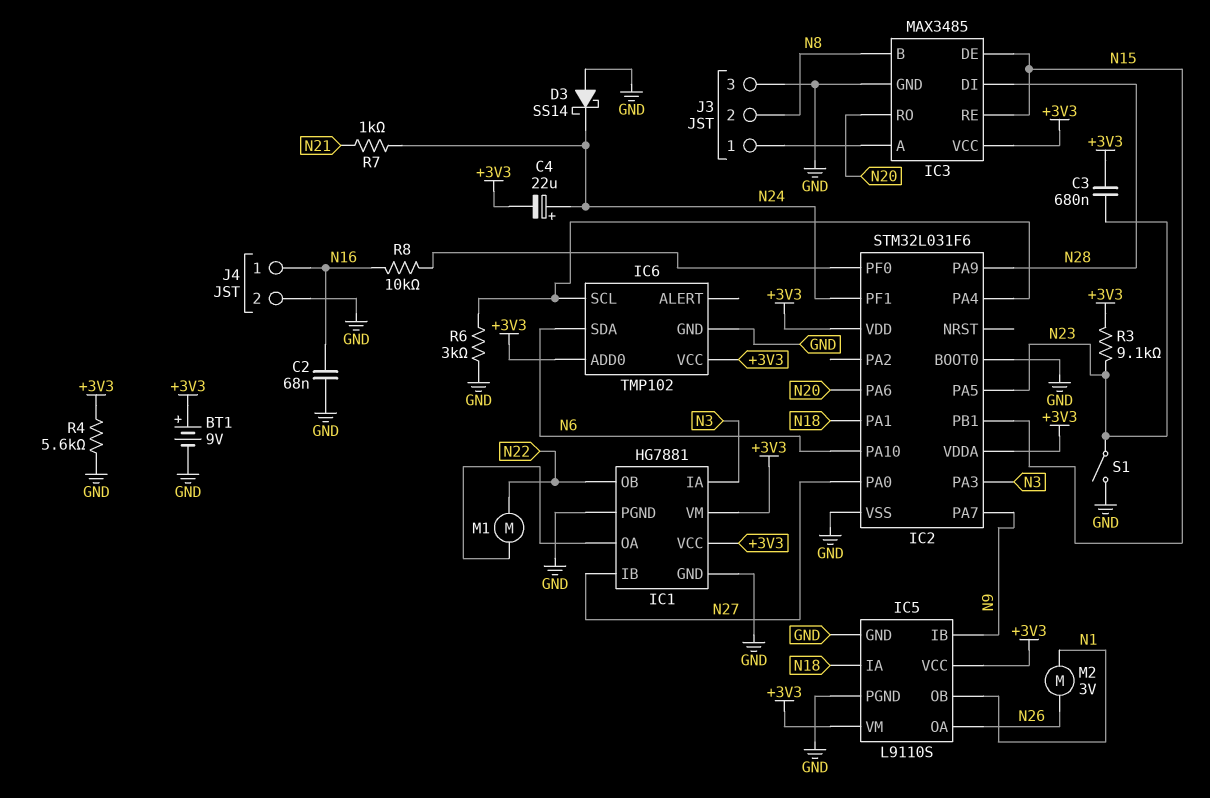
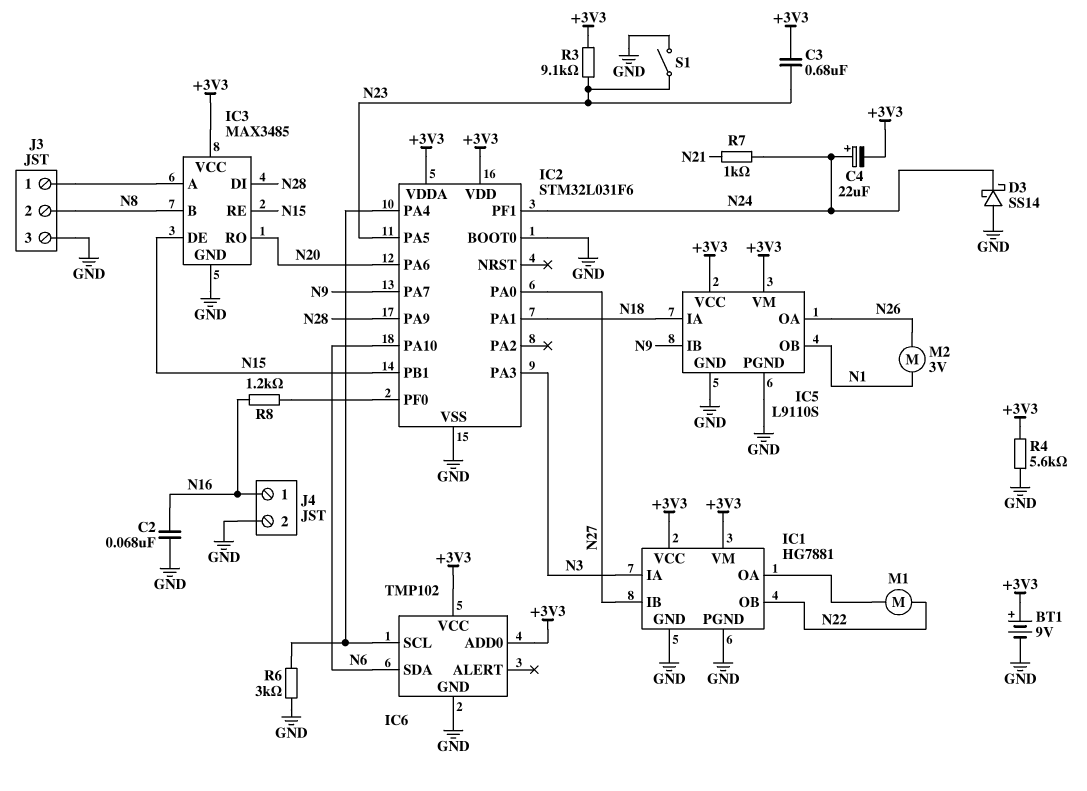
R8: 10k (IC2/PF0, N16) -> 1.2k (IC2/PF0, N16)

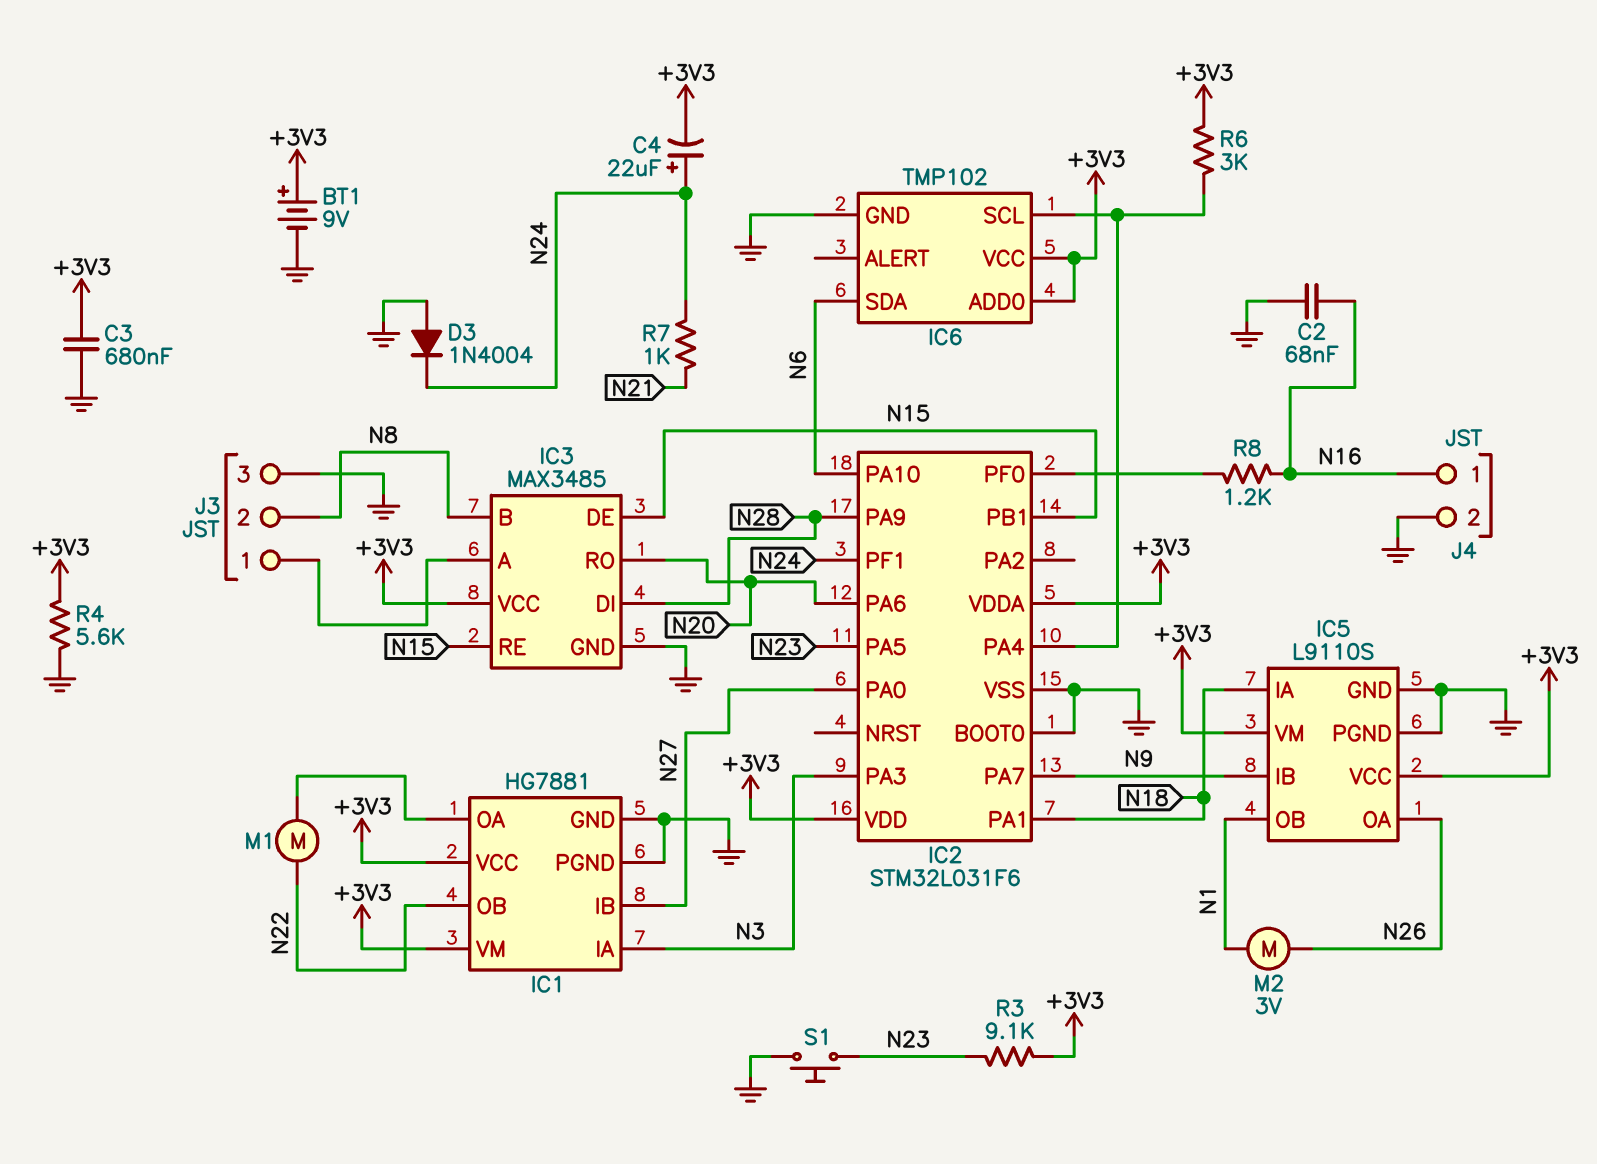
C3: 680nF (+3V3, N23) -> 680nF (+3V3, GND)
D3: schottky SS14 (A GND, K N24) -> diode 1N4004 (A GND, K N24)
R6: 3k (GND, IC2/PA4) -> 3k (+3V3, IC2/PA4)
S1: switch (GND, N23) -> button (GND, N23)

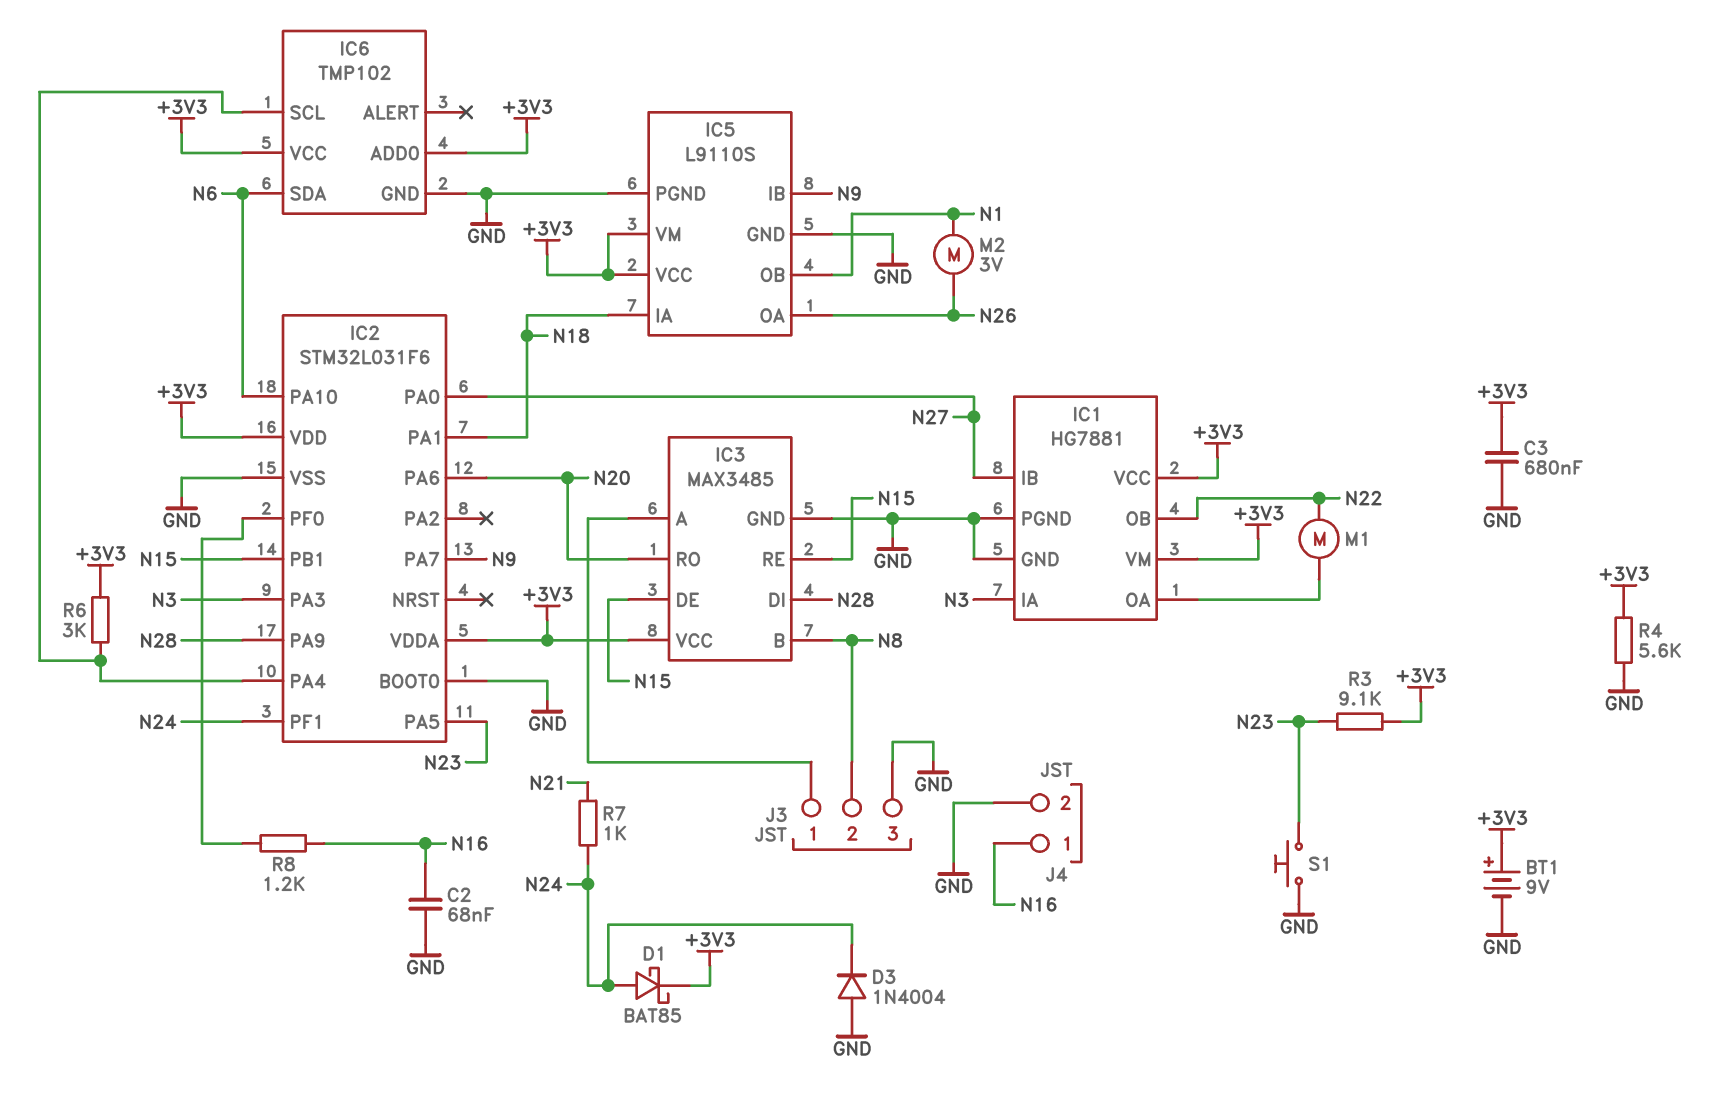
C4: 22uF (plus N24, minus +3V3) -> none
D1: none -> schottky BAT85 (A N24, K +3V3)

